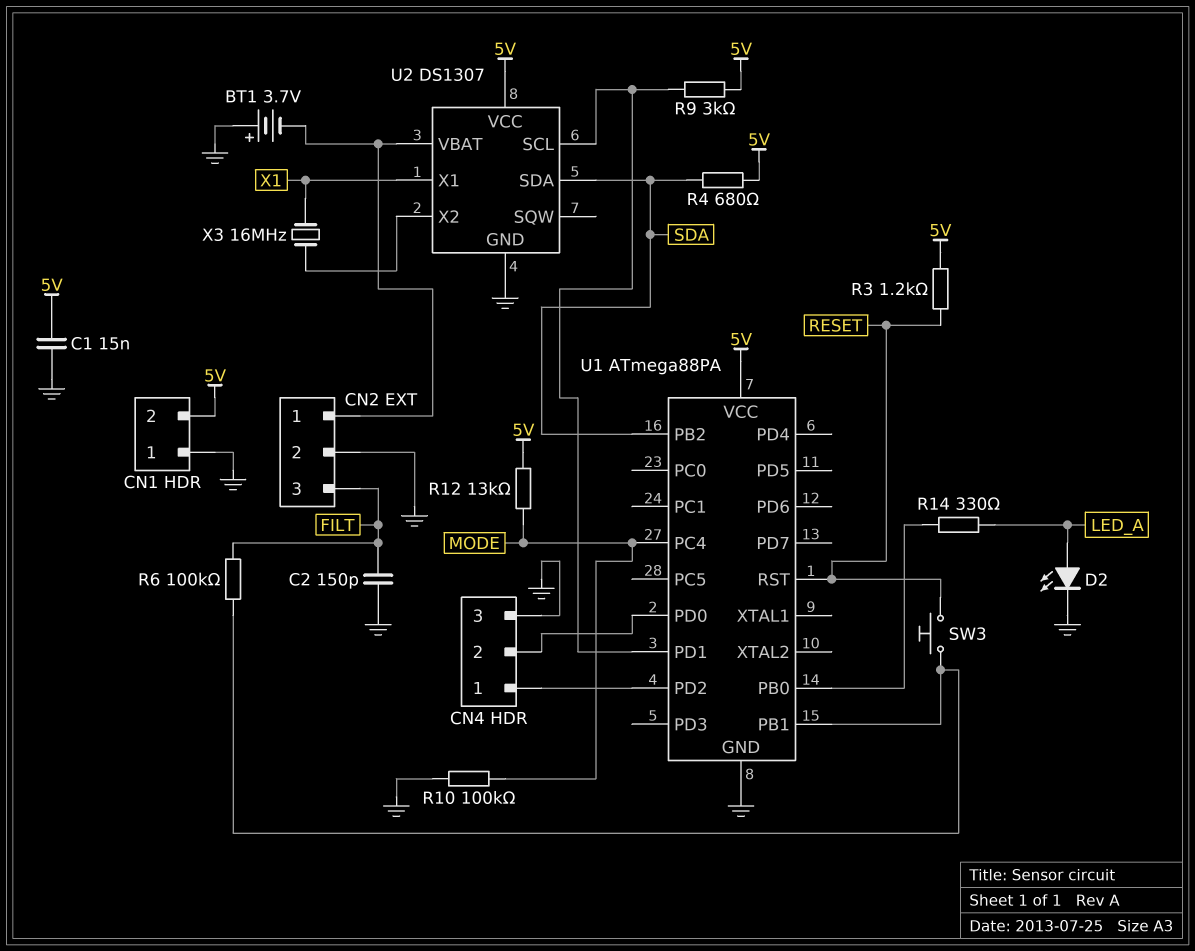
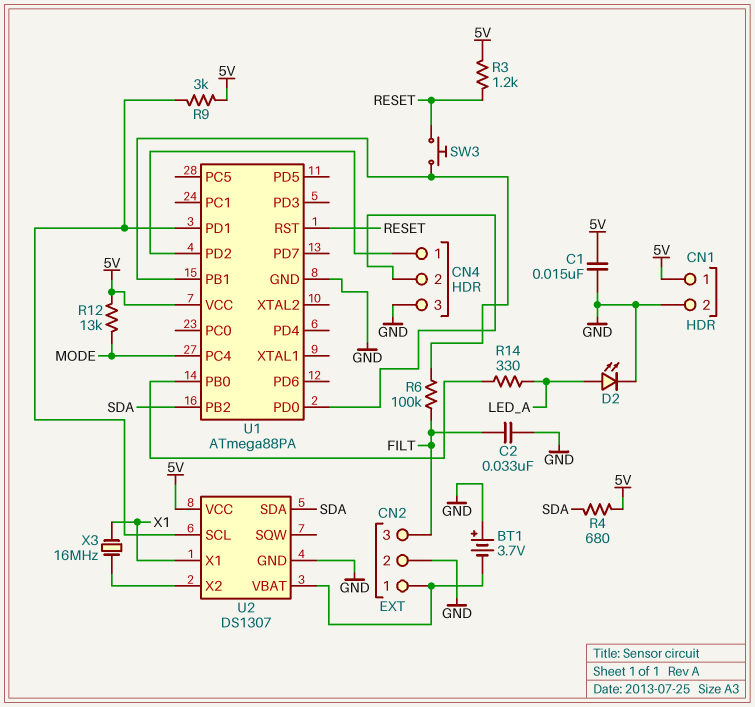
C2: 150pF (FILT, GND) -> 33nF (FILT, GND)
CN1 pin 1: GND -> 5V
CN1 pin 2: 5V -> GND
R10: 100k (GND, MODE) -> none

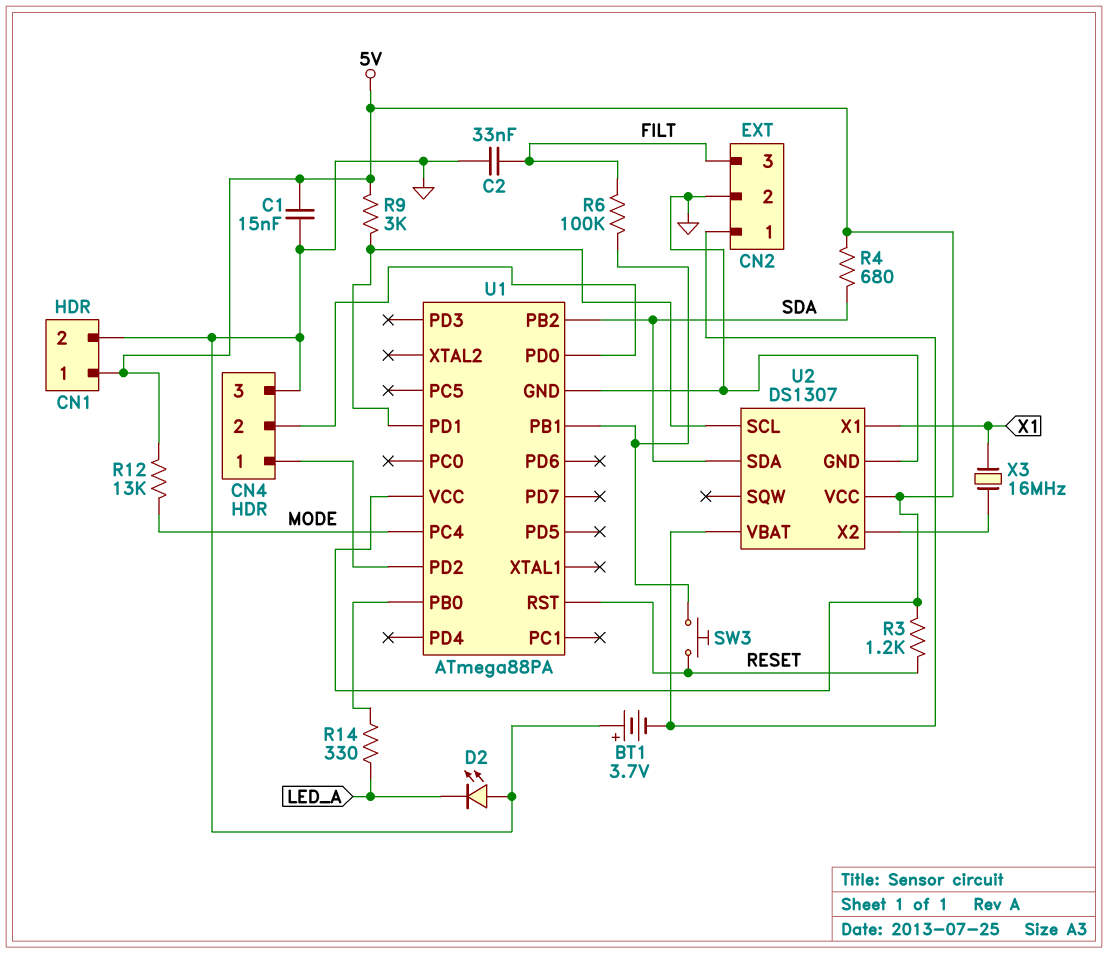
D2: LED (A LED_A, K GND) -> LED (A GND, K LED_A)

